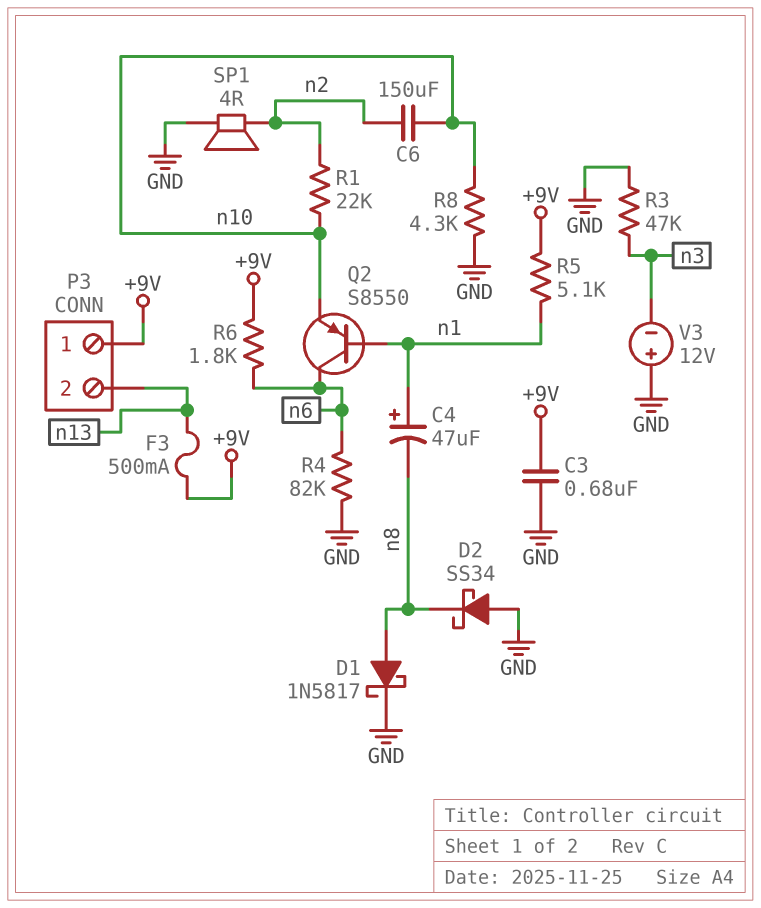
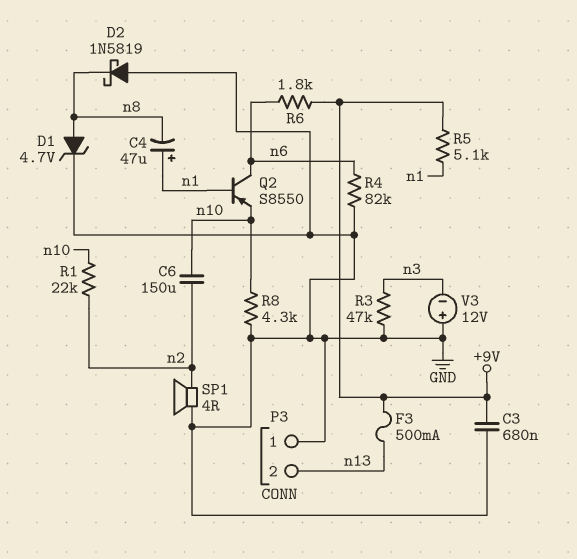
D1: schottky 1N5817 (A n8, K GND) -> zener 4.7V (A n8, K GND)
D2: schottky SS34 (A GND, K n8) -> schottky 1N5819 (A GND, K n8)
P3 pin 1: +9V -> GND

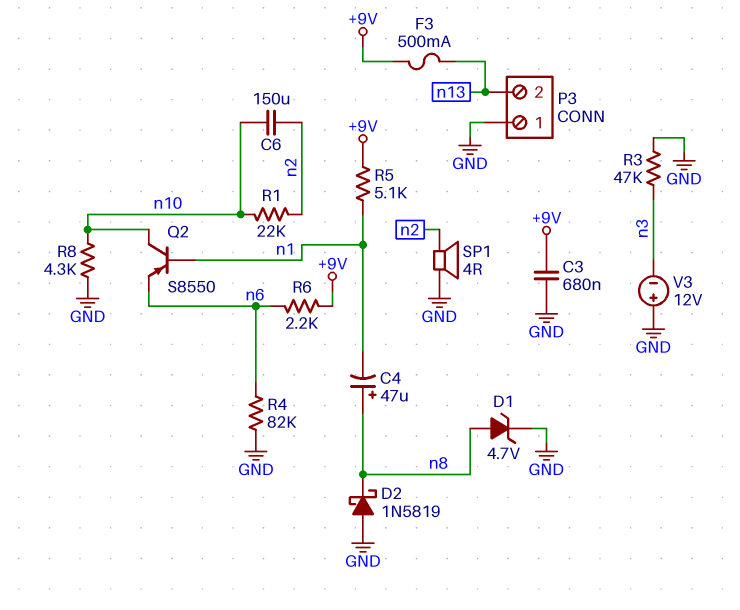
C4: 47uF (plus n1, minus n8) -> 47uF (plus n8, minus n1)
Q2: PNP S8550 (B n1, C n6, E n10) -> PNP S8550 (B n1, C n10, E n6)
R6: 1.8k (+9V, n6) -> 2.2k (+9V, n6)

